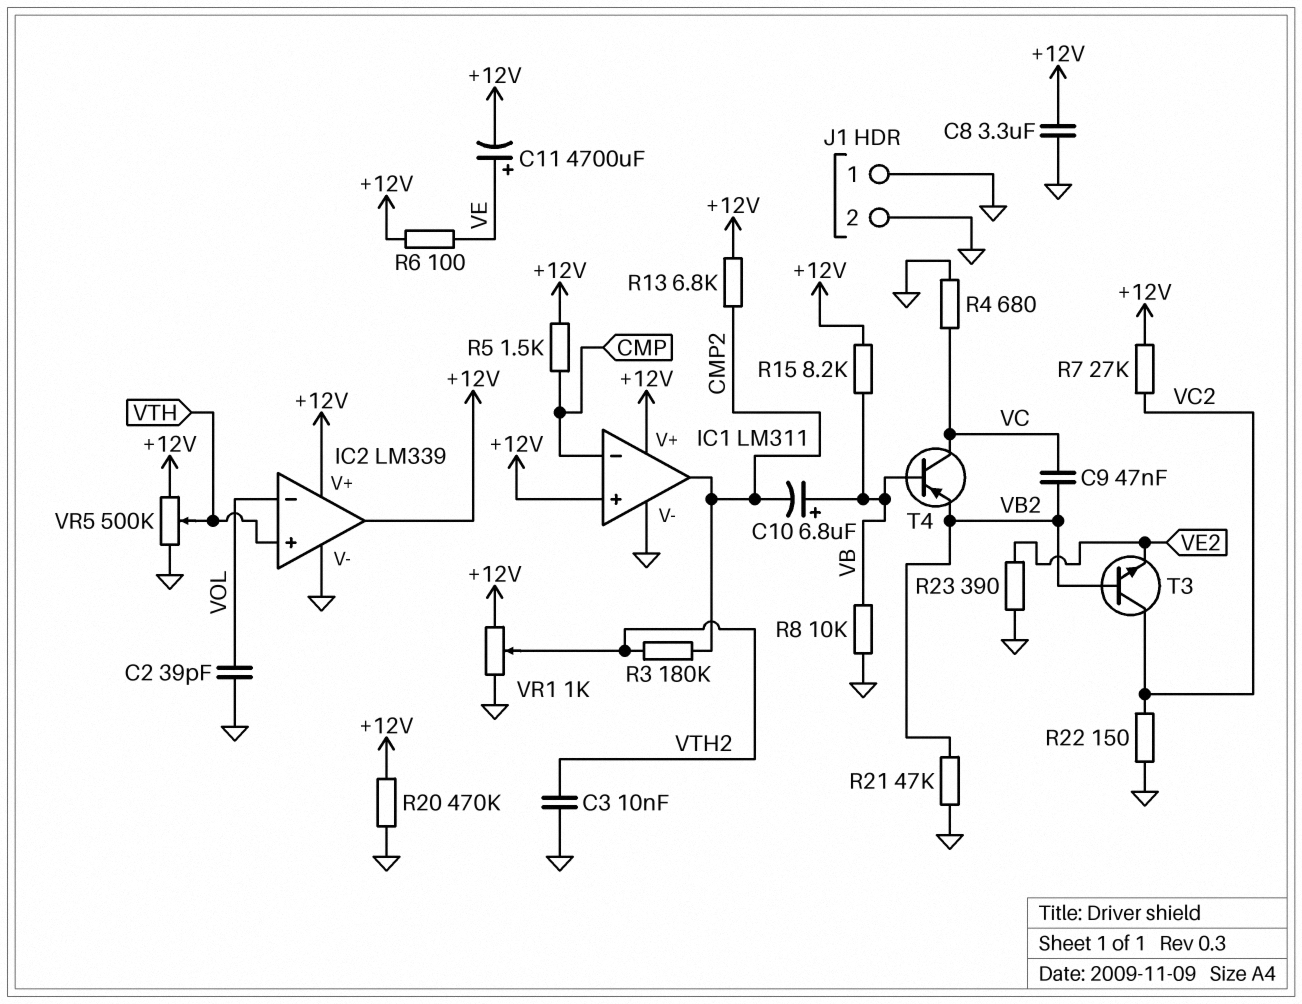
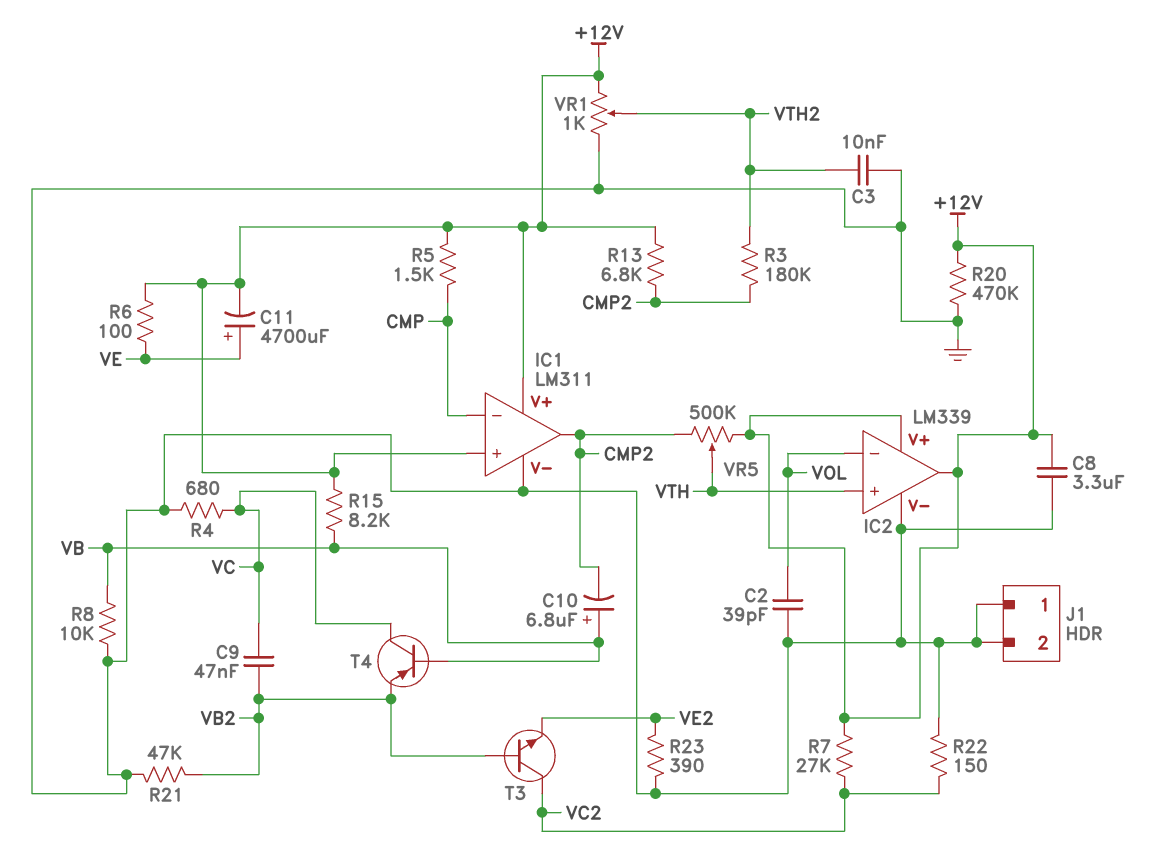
VR5: 500k (+12V, GND, wiper VTH) -> 500k (+12V, CMP2, wiper VTH)

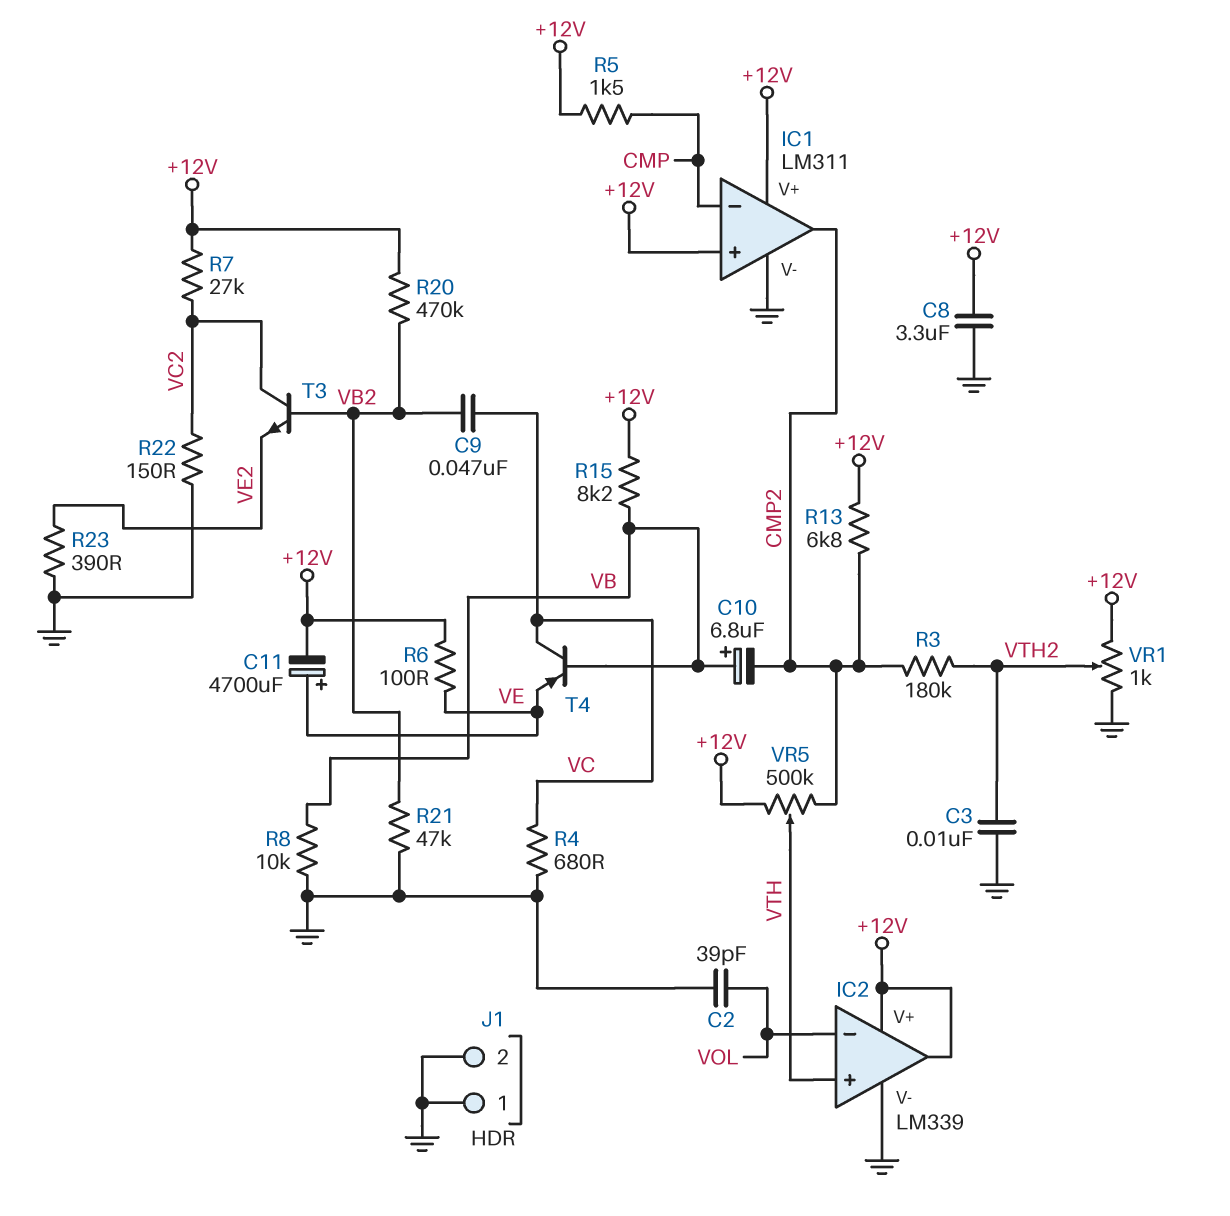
R20: 470k (+12V, GND) -> 470k (+12V, VB2)
T4: PNP (B VB, C VC, E VB2) -> PNP (B VB, C VC, E VE)

